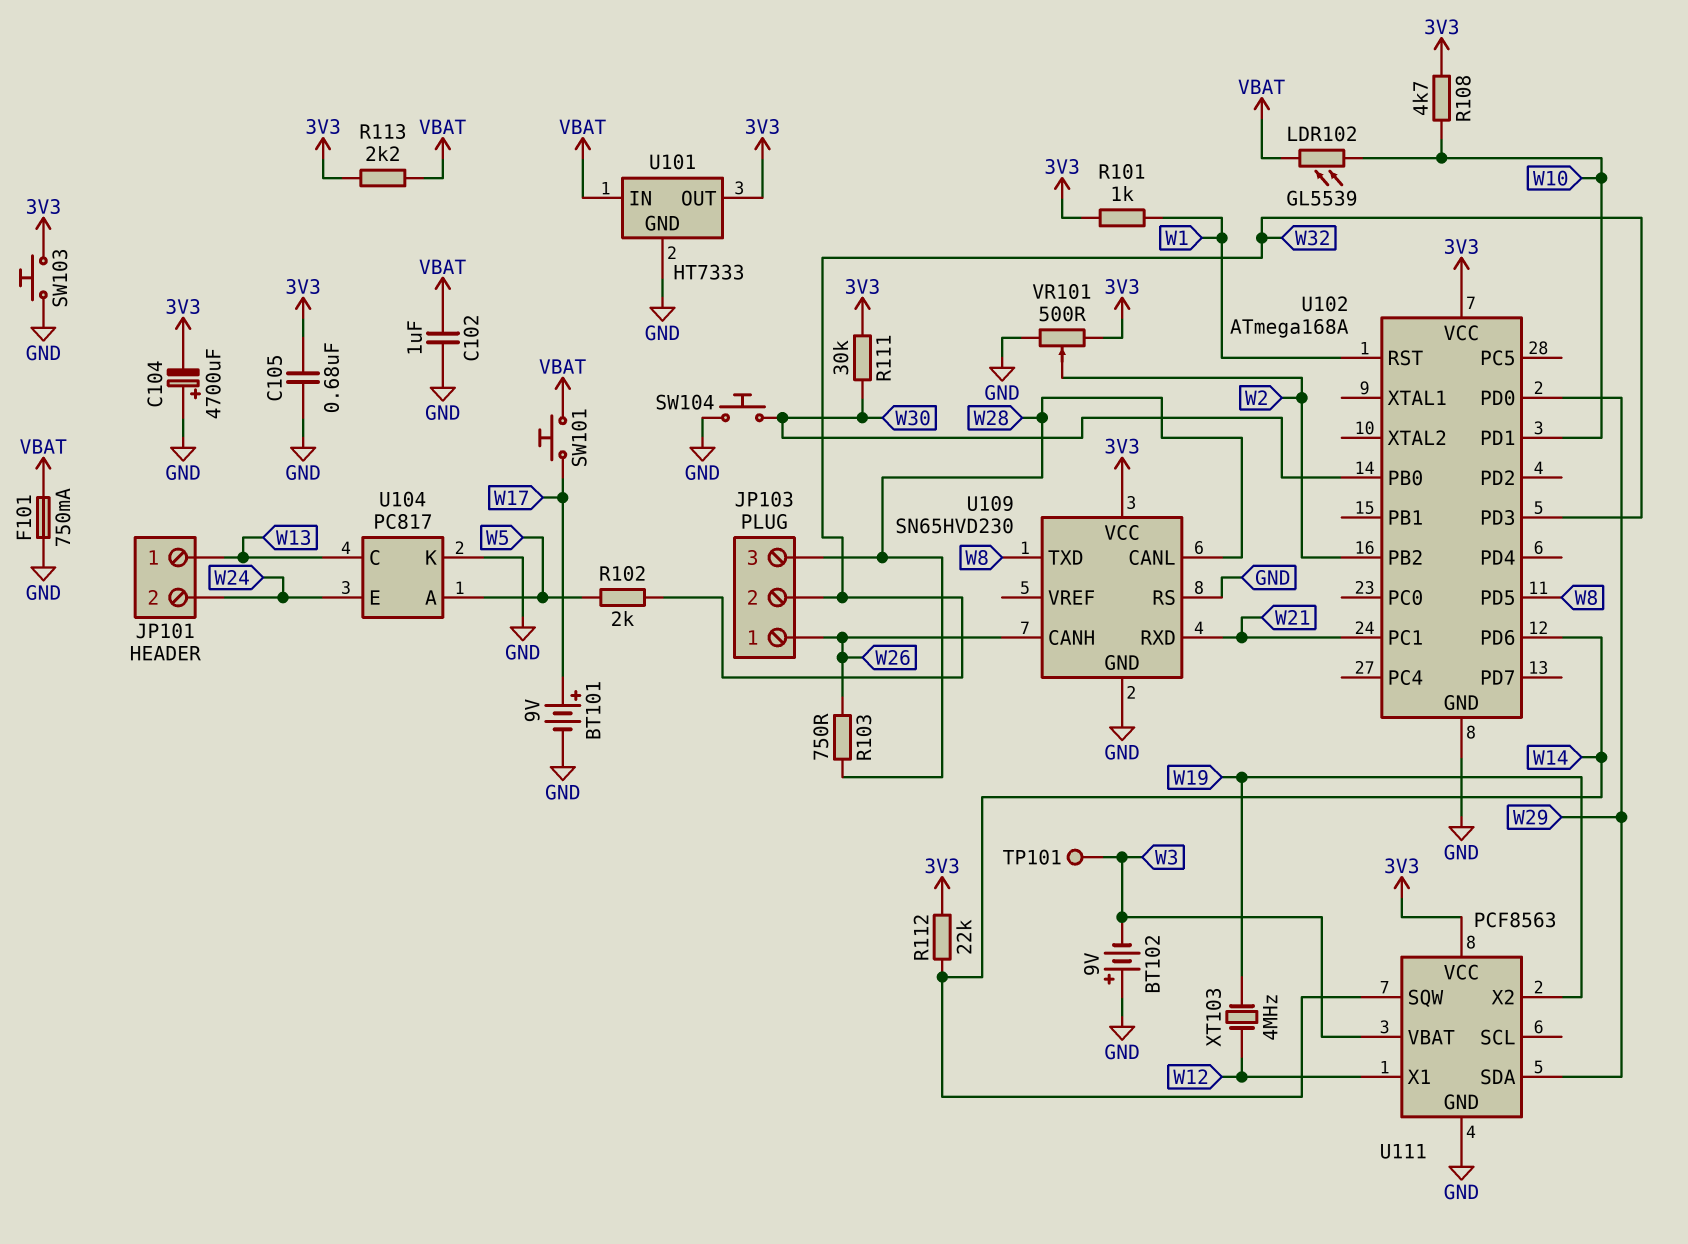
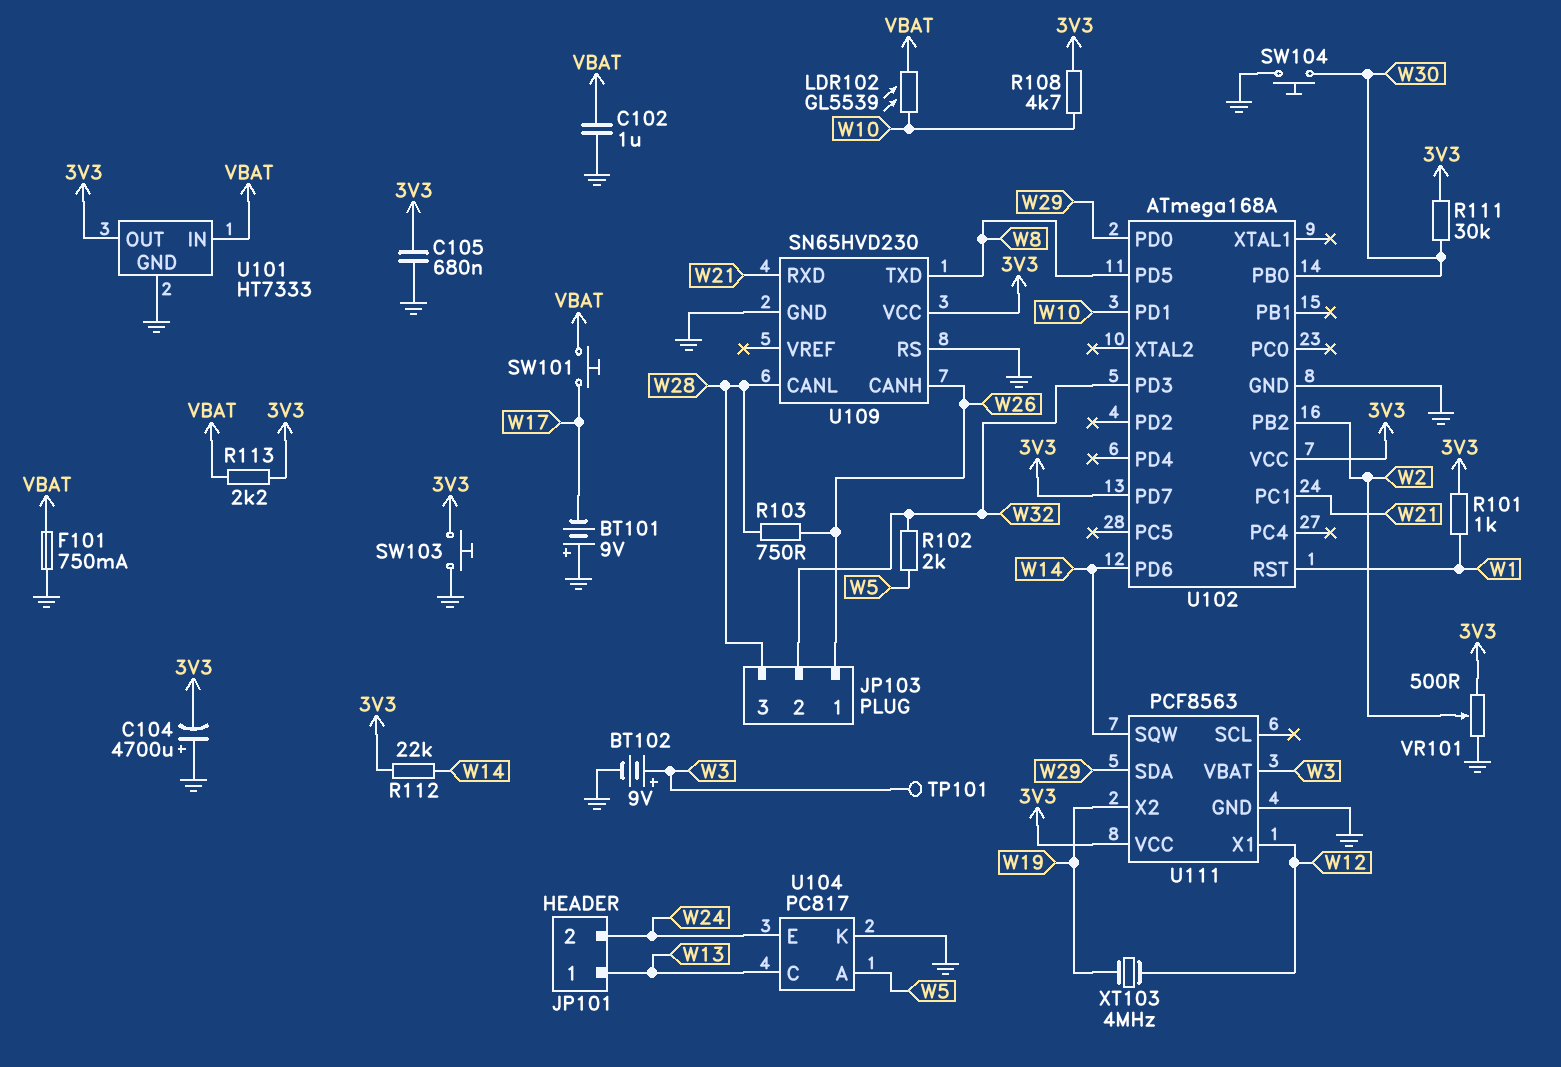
BT101: 9V (plus W17, minus GND) -> 9V (plus GND, minus W17)
BT102: 9V (plus GND, minus W3) -> 9V (plus W3, minus GND)
U102 pin PD7: none -> 3V3

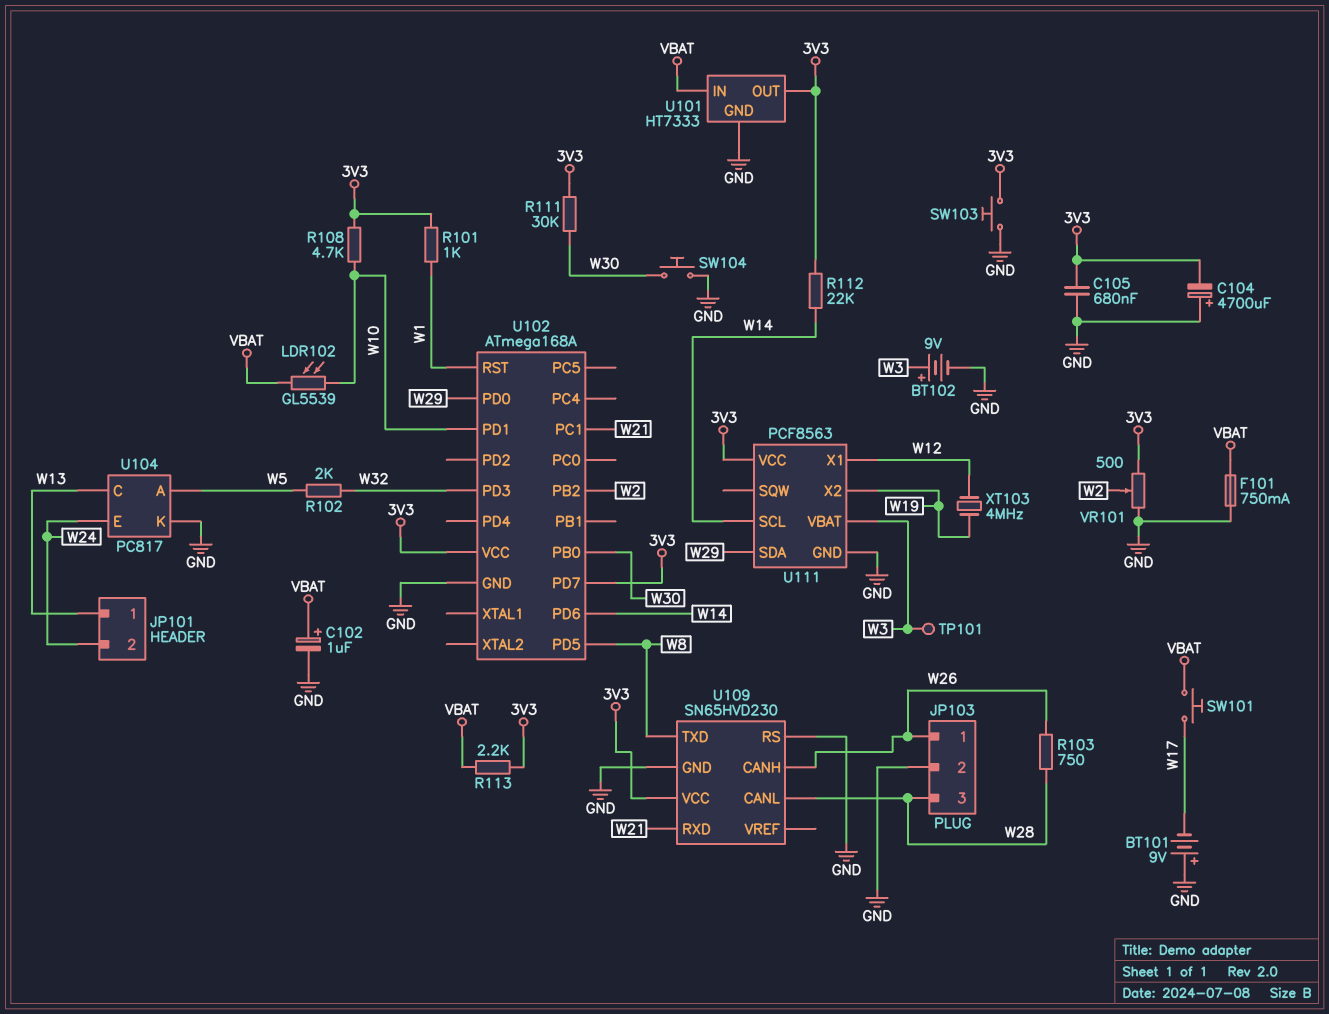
C102: 1uF (GND, VBAT) -> 1uF (plus VBAT, minus GND)
JP103 pin 2: W32 -> GND
U111 pin SCL: none -> W14
U111 pin SQW: W14 -> none

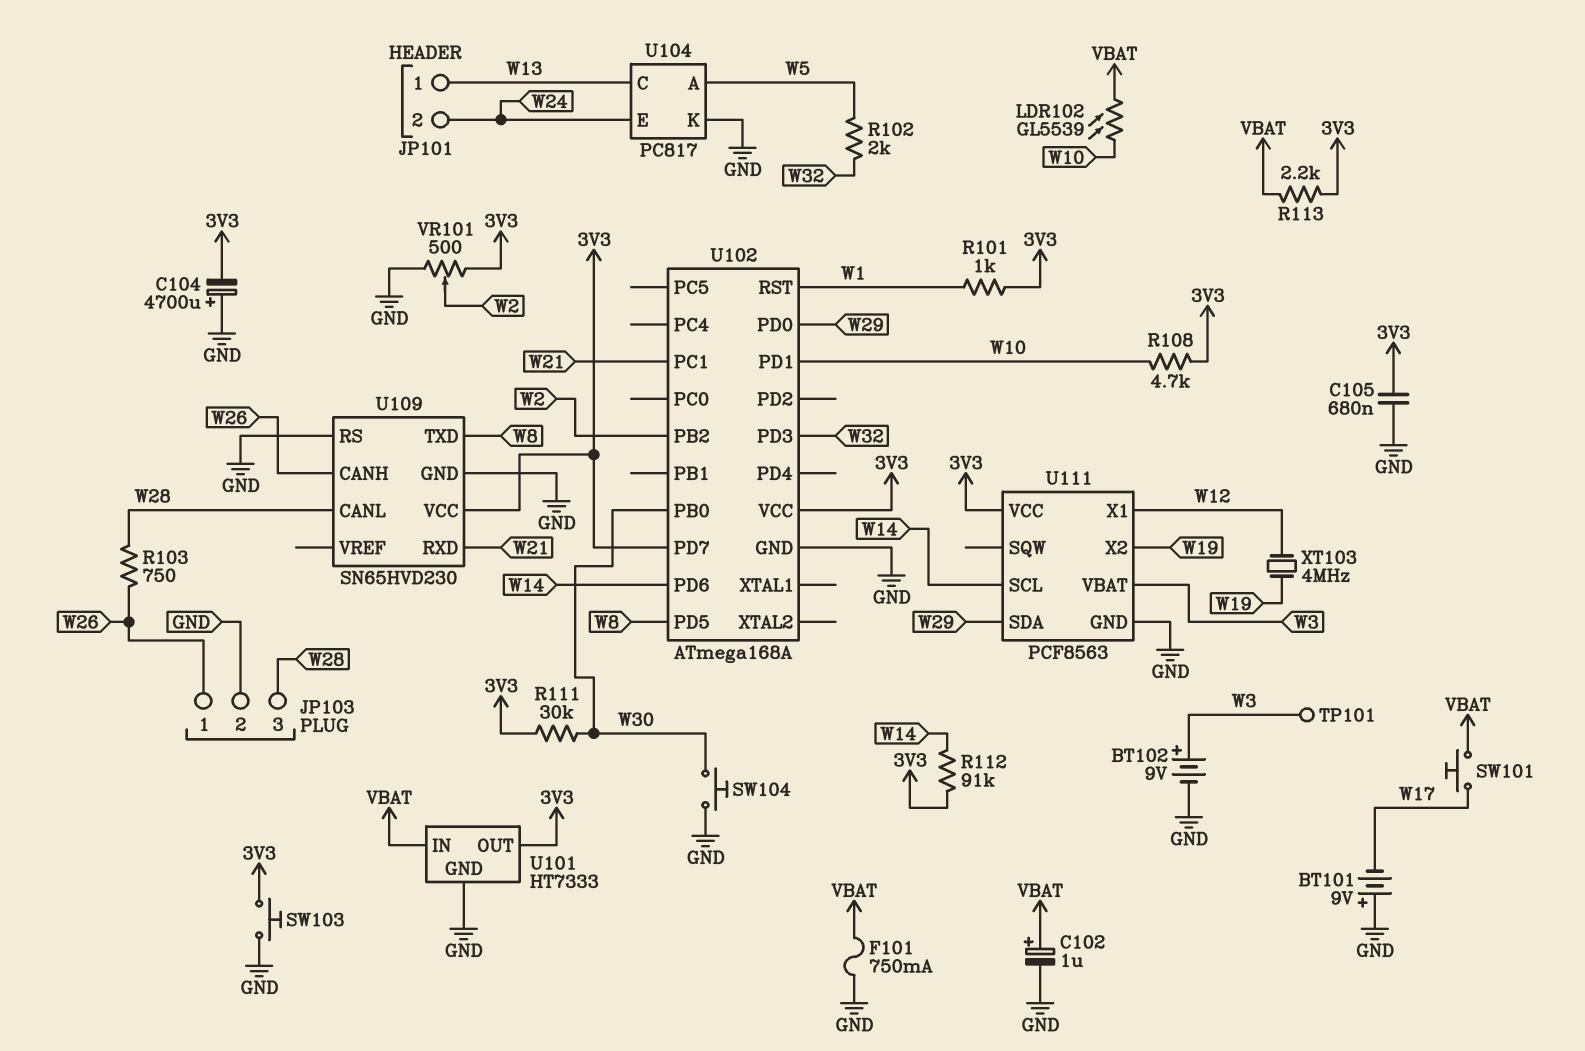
R112: 22k (3V3, W14) -> 91k (3V3, W14)

